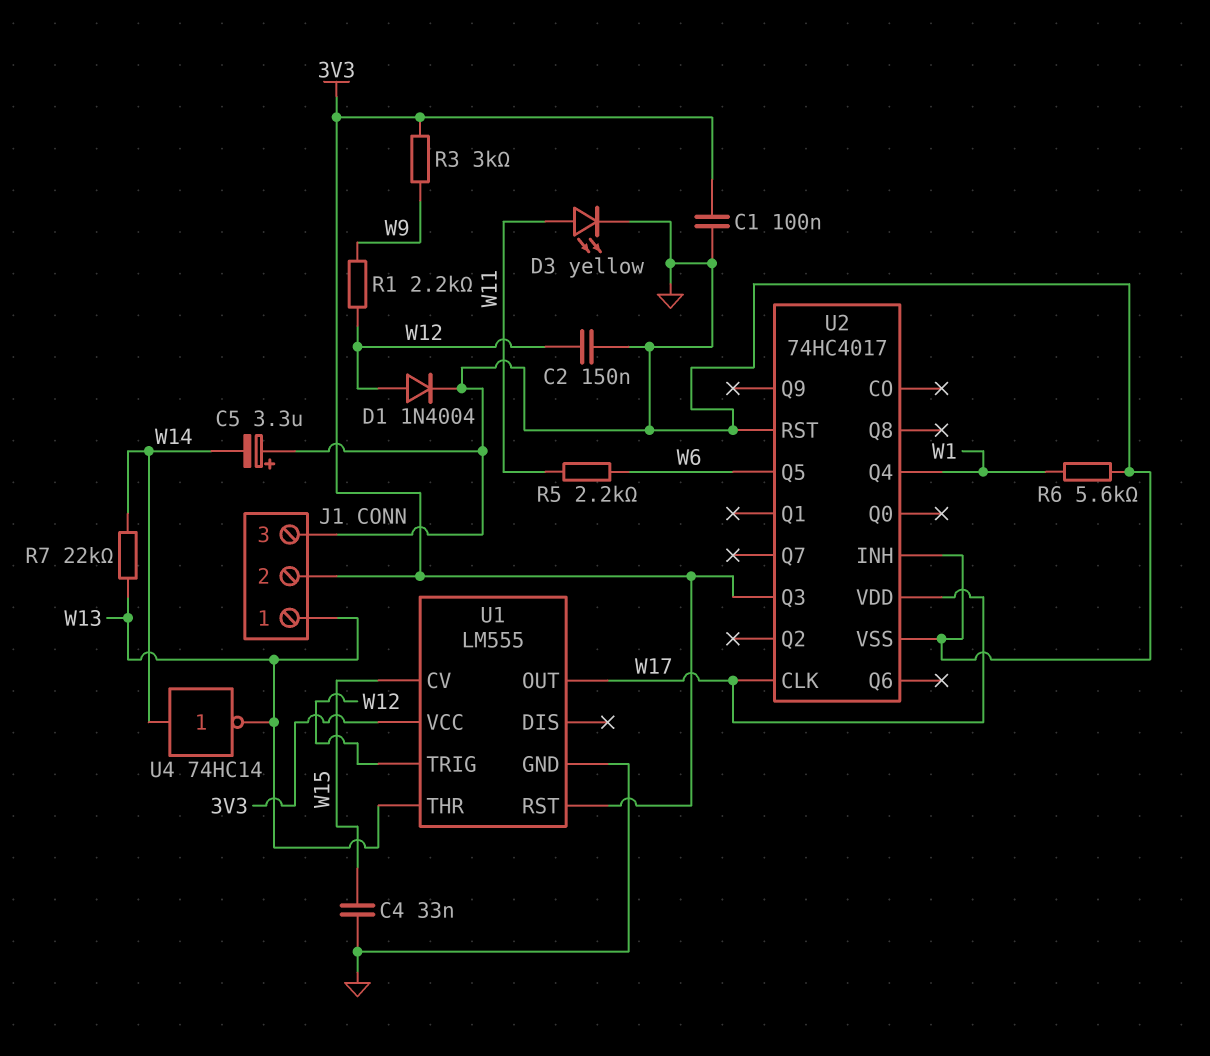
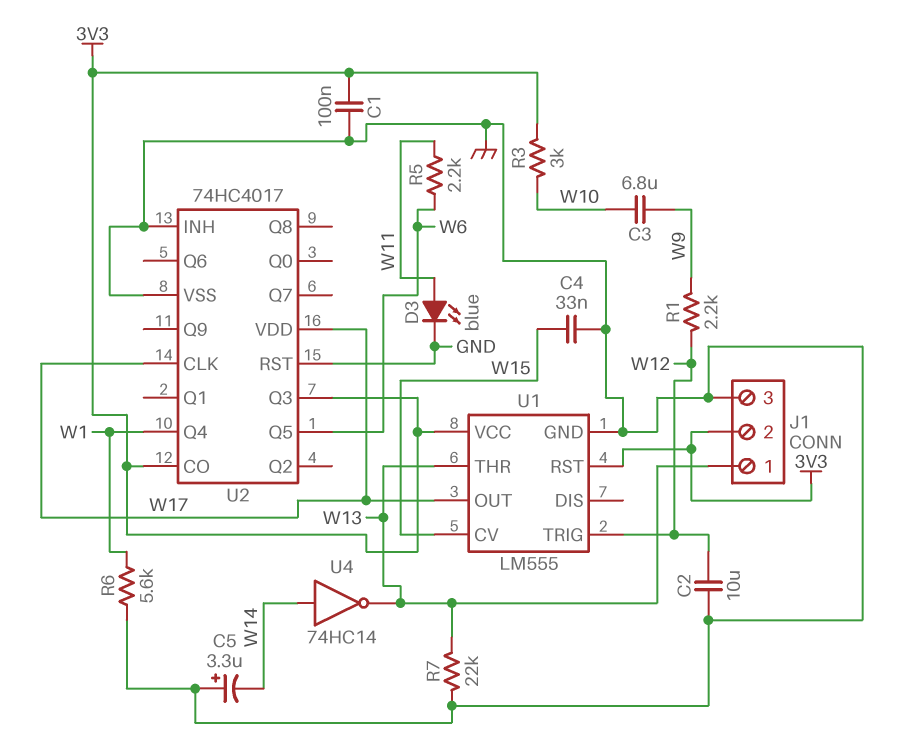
C2: 150nF (GND, W12) -> 10uF (GND, W12)
C3: none -> 6.8uF (W9, W10)
D1: diode 1N4004 (A W12, K GND) -> none
D3: LED yellow (A W11, K GND) -> LED blue (A W11, K GND)
R3: 3k (3V3, W9) -> 3k (3V3, W10)
R7: 22k (W13, W14) -> 22k (GND, W13)
U2 pin CO: none -> 3V3

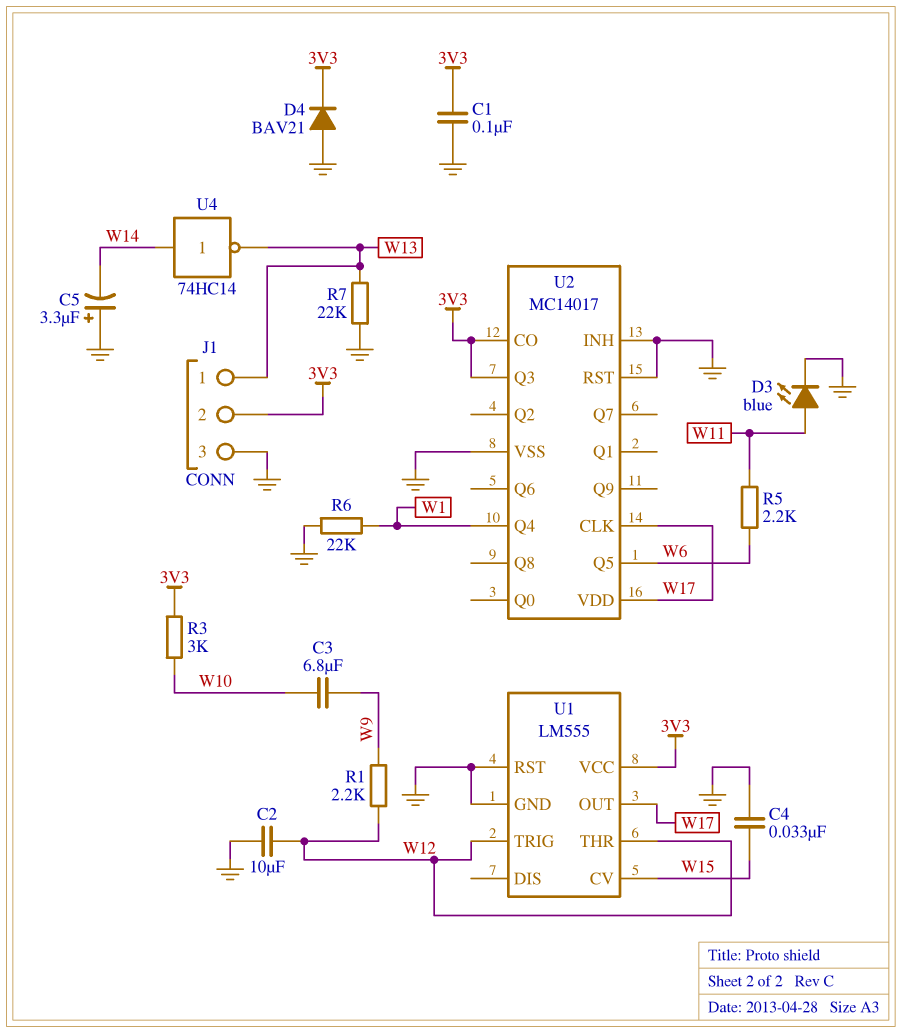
D4: none -> diode BAV21 (A GND, K 3V3)
R6: 5.6k (GND, W1) -> 22k (GND, W1)
U1 pin RST: 3V3 -> GND
U1 pin THR: W13 -> W12
U2: 74HC4017 -> MC14017

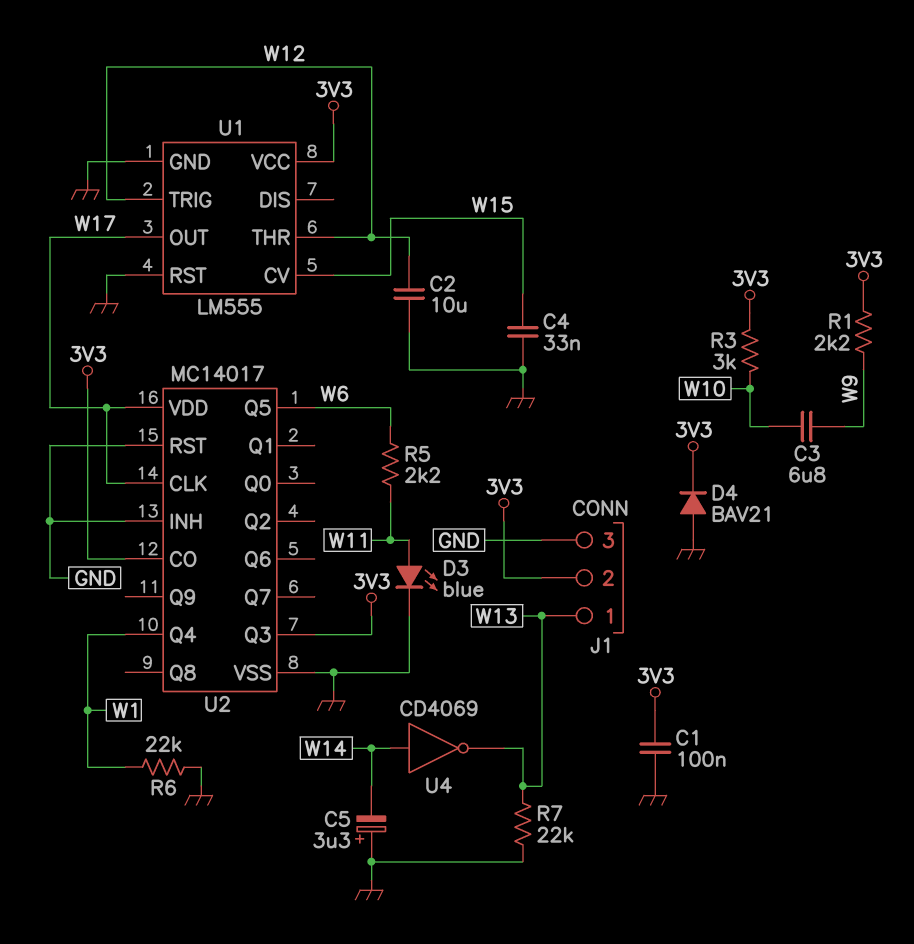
R1: 2.2k (W9, W12) -> 2.2k (3V3, W9)
U4: NOT 74HC14 (in W14, out W13) -> NOT CD4069 (in W14, out W13)

